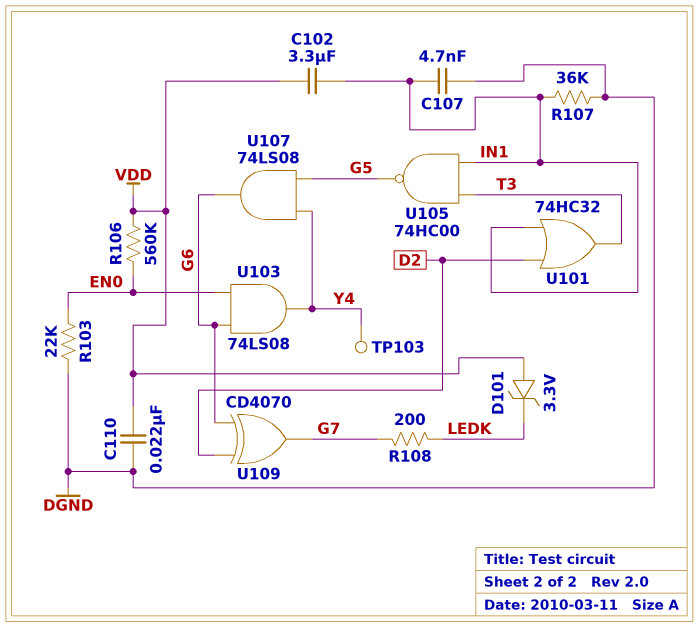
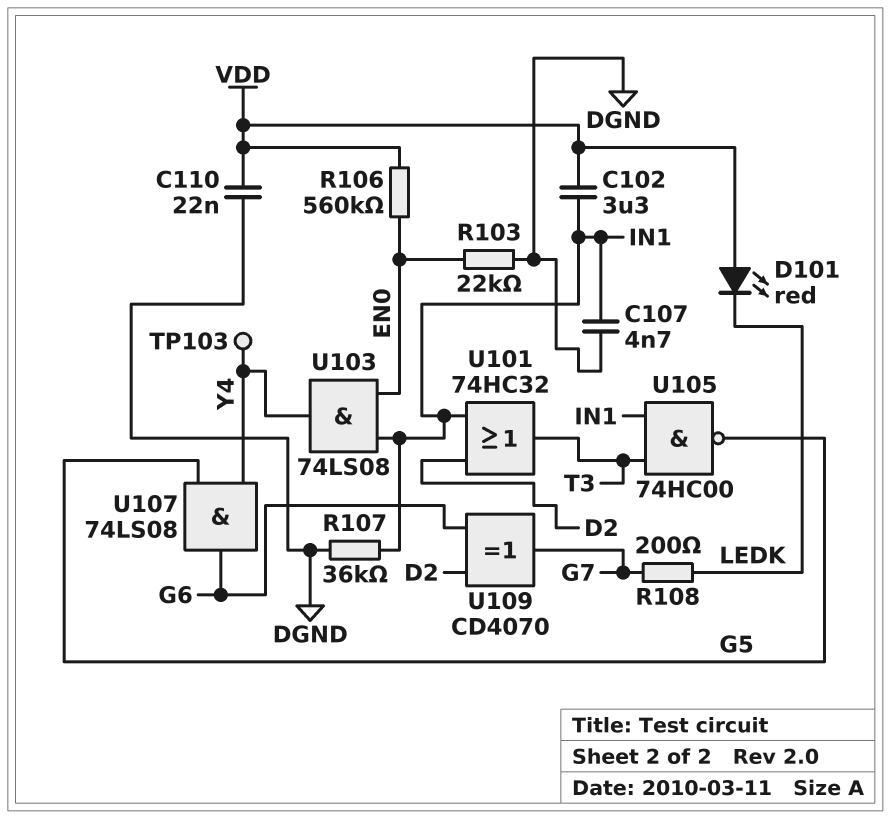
D101: zener 3.3V (A VDD, K LEDK) -> LED red (A VDD, K LEDK)
U103: AND 74LS08 (in EN0, in G6, out Y4) -> AND 74LS08 (in EN0, in IN1, out Y4)

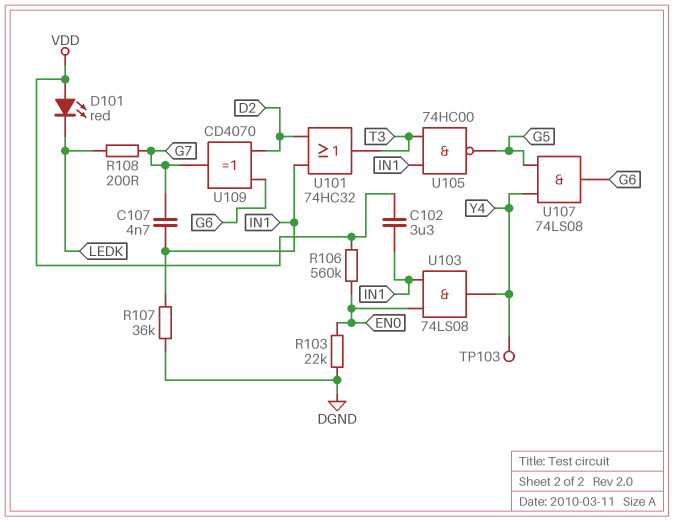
C107: 4.7nF (DGND, IN1) -> 4.7nF (G7, IN1)
C110: 22nF (DGND, VDD) -> none

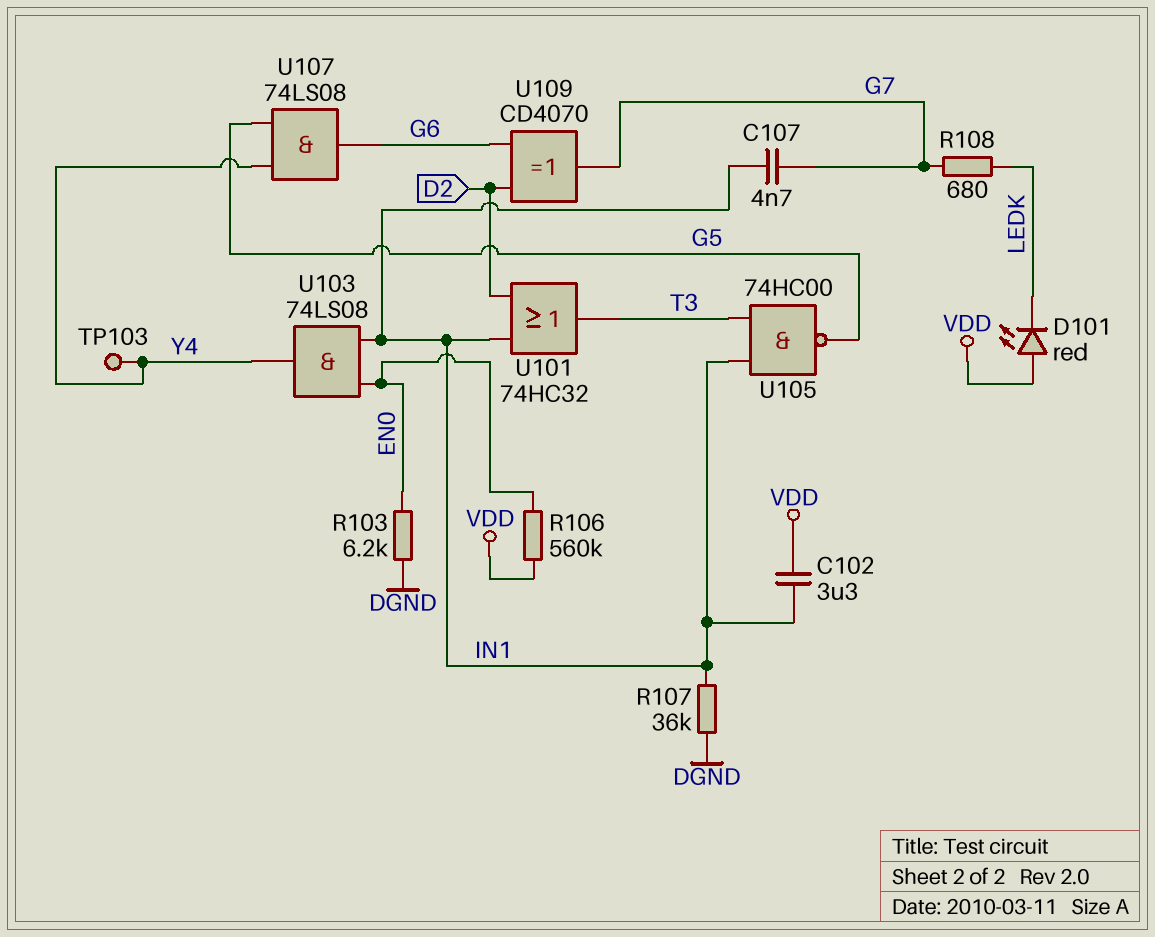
R103: 22k (DGND, EN0) -> 6.2k (DGND, EN0)
R108: 200 (G7, LEDK) -> 680 (G7, LEDK)

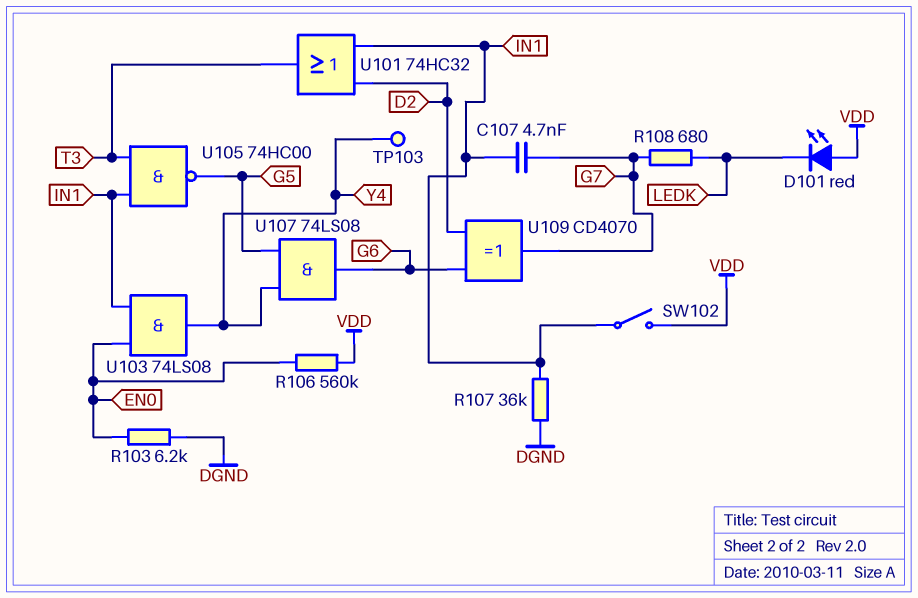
C102: 3.3uF (IN1, VDD) -> none
SW102: none -> switch (IN1, VDD)

